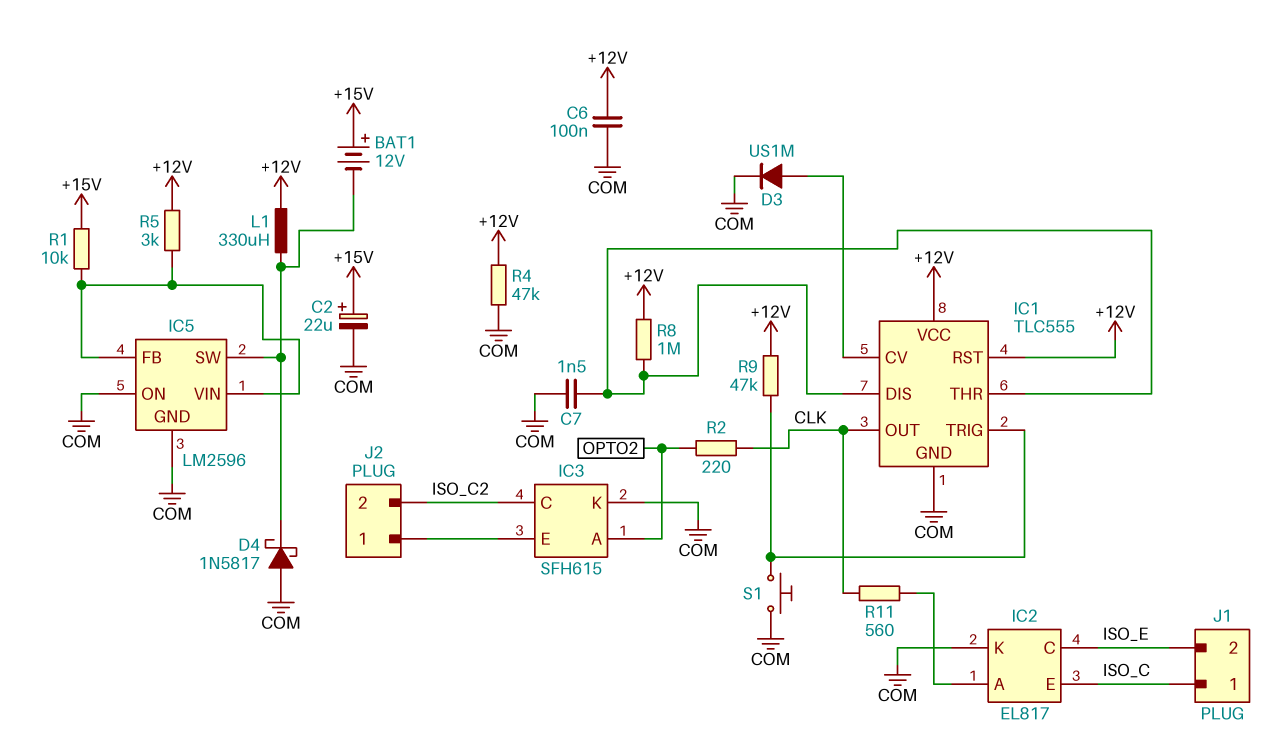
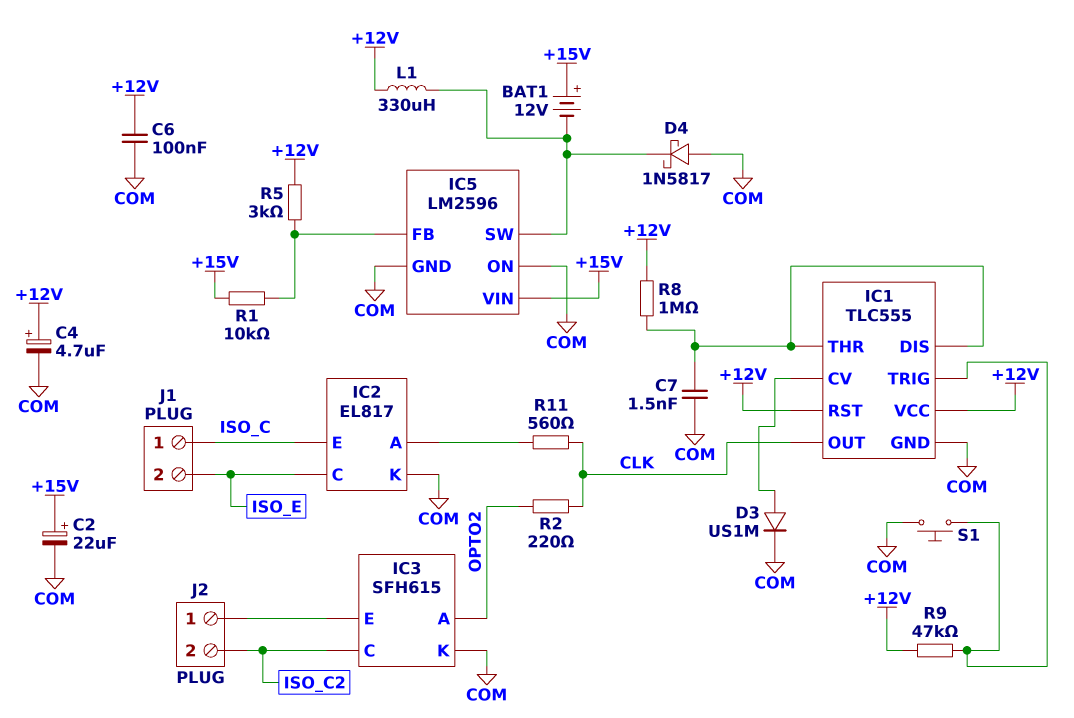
C4: none -> 4.7uF (plus +12V, minus COM)
IC5 pin VIN: IC5/FB -> +15V
R4: 47k (+12V, COM) -> none

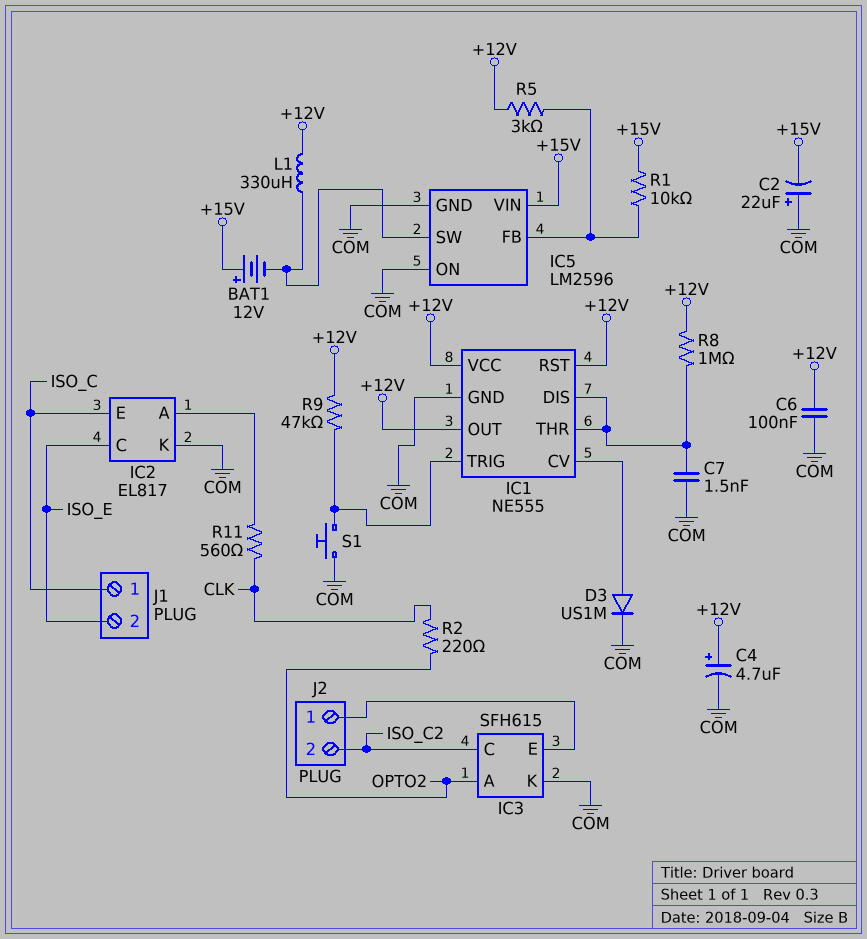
C2: 22uF (plus +15V, minus COM) -> 22uF (plus COM, minus +15V)
D4: schottky 1N5817 (A COM, K IC5/SW) -> none
IC1: TLC555 -> NE555
IC1 pin OUT: CLK -> +12V

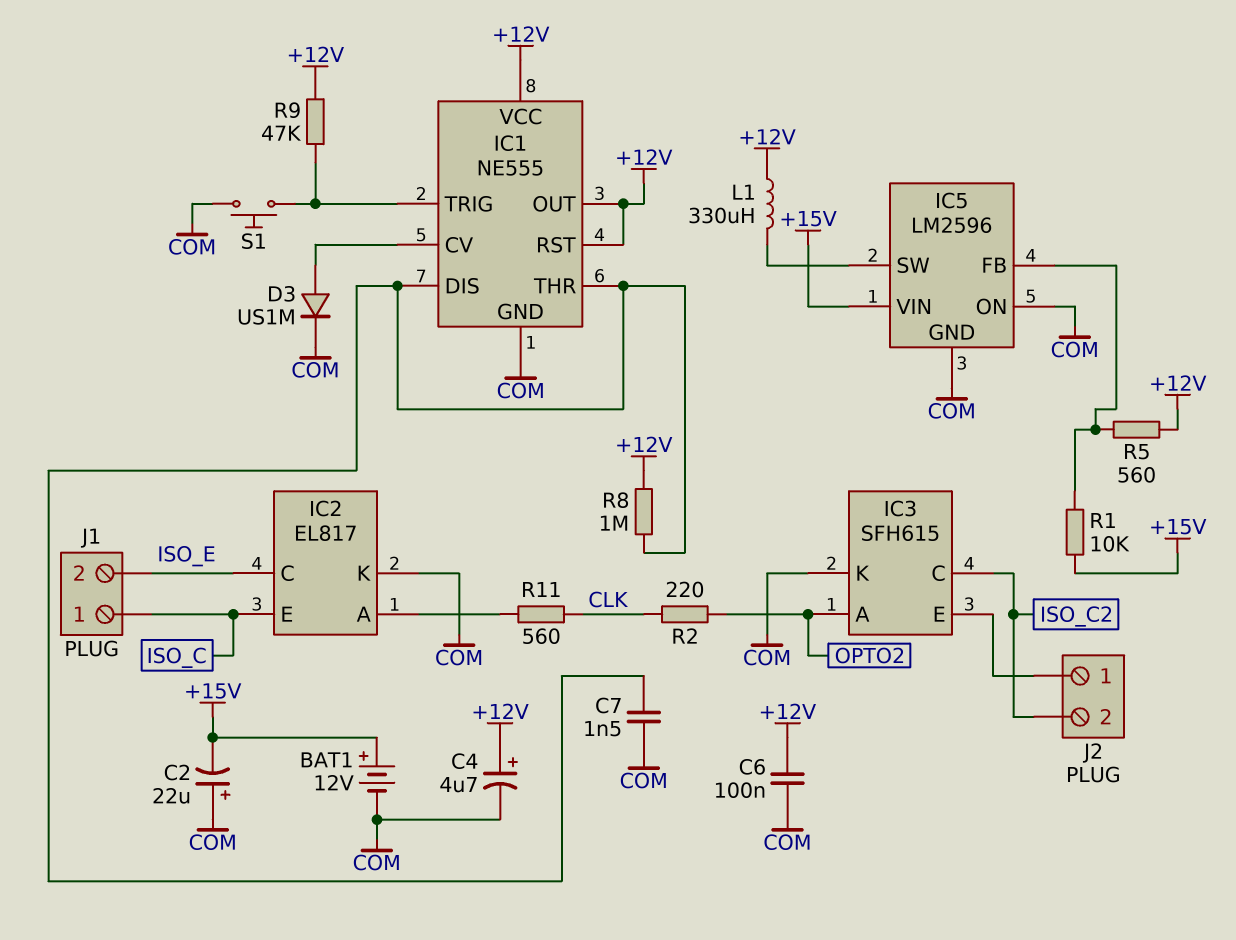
BAT1: 12V (plus +15V, minus IC5/SW) -> 12V (plus +15V, minus COM)
R5: 3k (+12V, IC5/FB) -> 560 (+12V, IC5/FB)

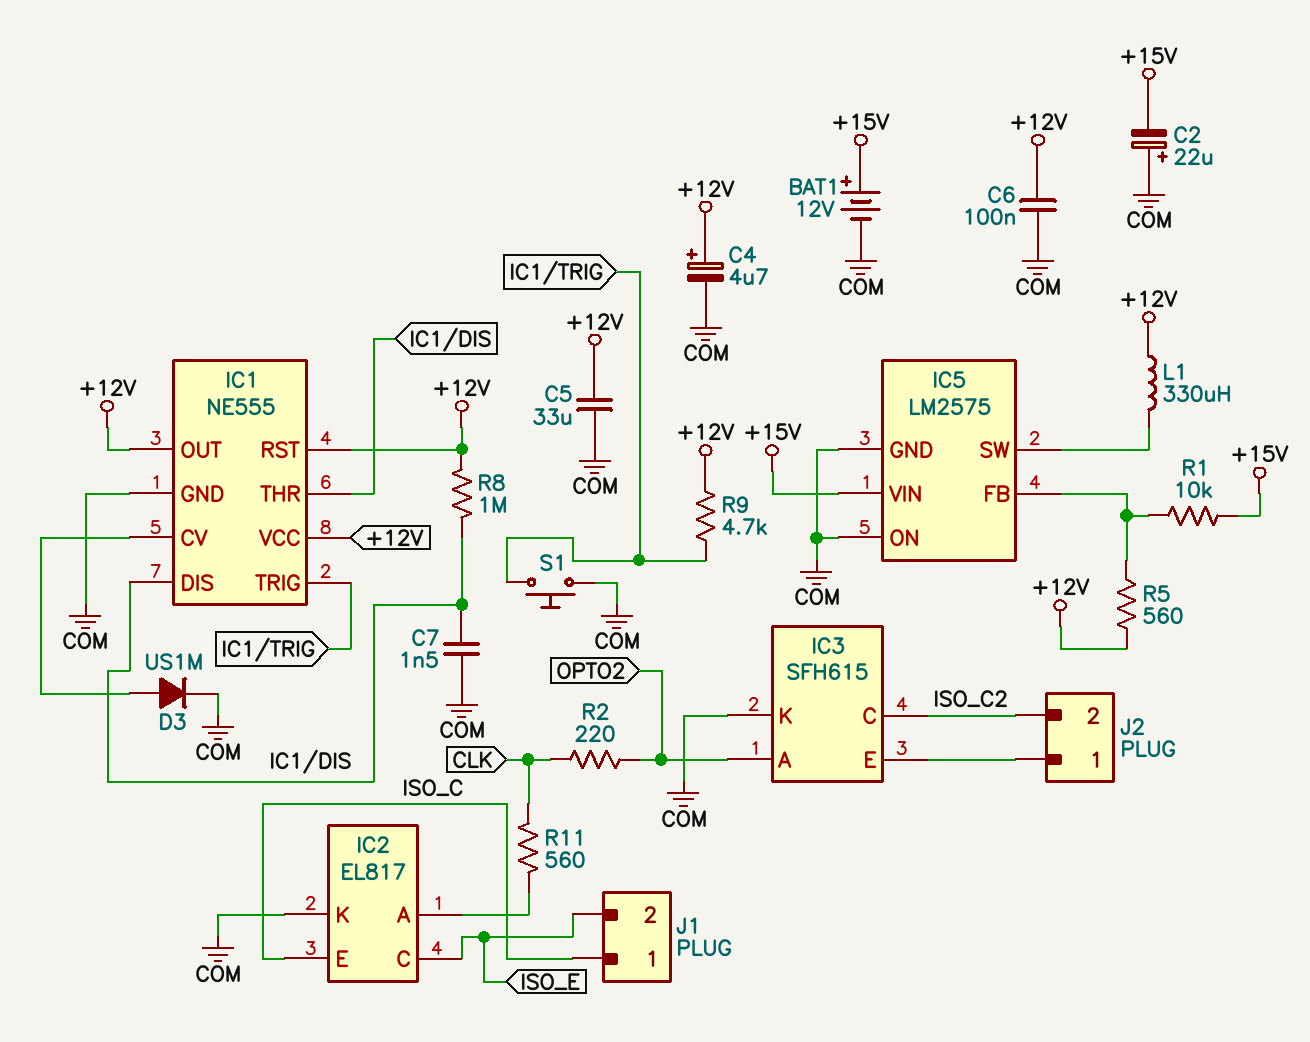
C5: none -> 33uF (+12V, COM)
IC5: LM2596 -> LM2575
R9: 47k (+12V, IC1/TRIG) -> 4.7k (+12V, IC1/TRIG)

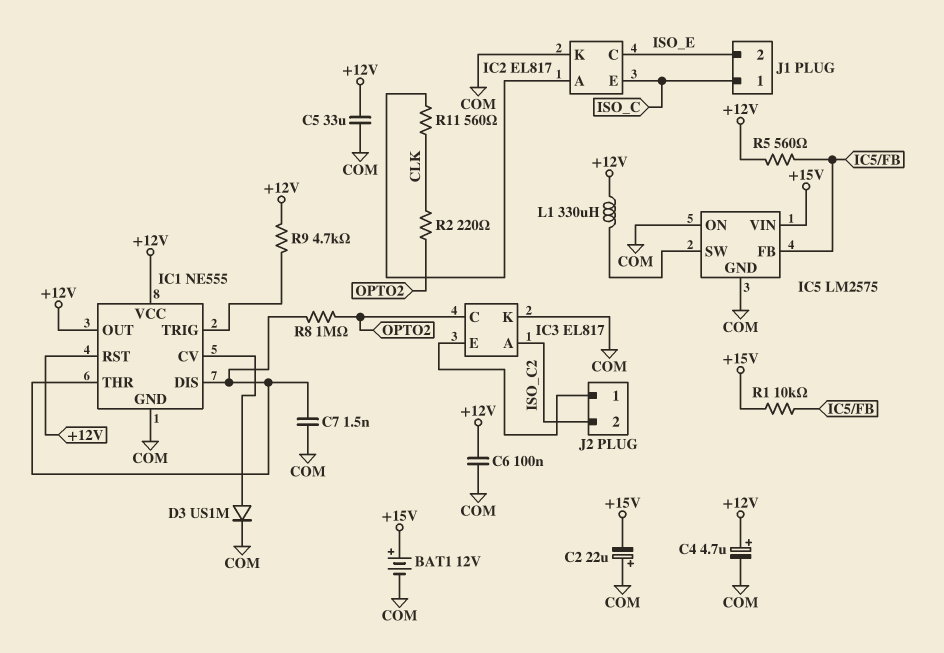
IC3: SFH615 -> EL817
IC3 pin A: OPTO2 -> ISO_C2
IC3 pin C: ISO_C2 -> OPTO2
R8: 1M (+12V, IC1/DIS) -> 1M (IC1/DIS, OPTO2)
S1: button (COM, IC1/TRIG) -> none

